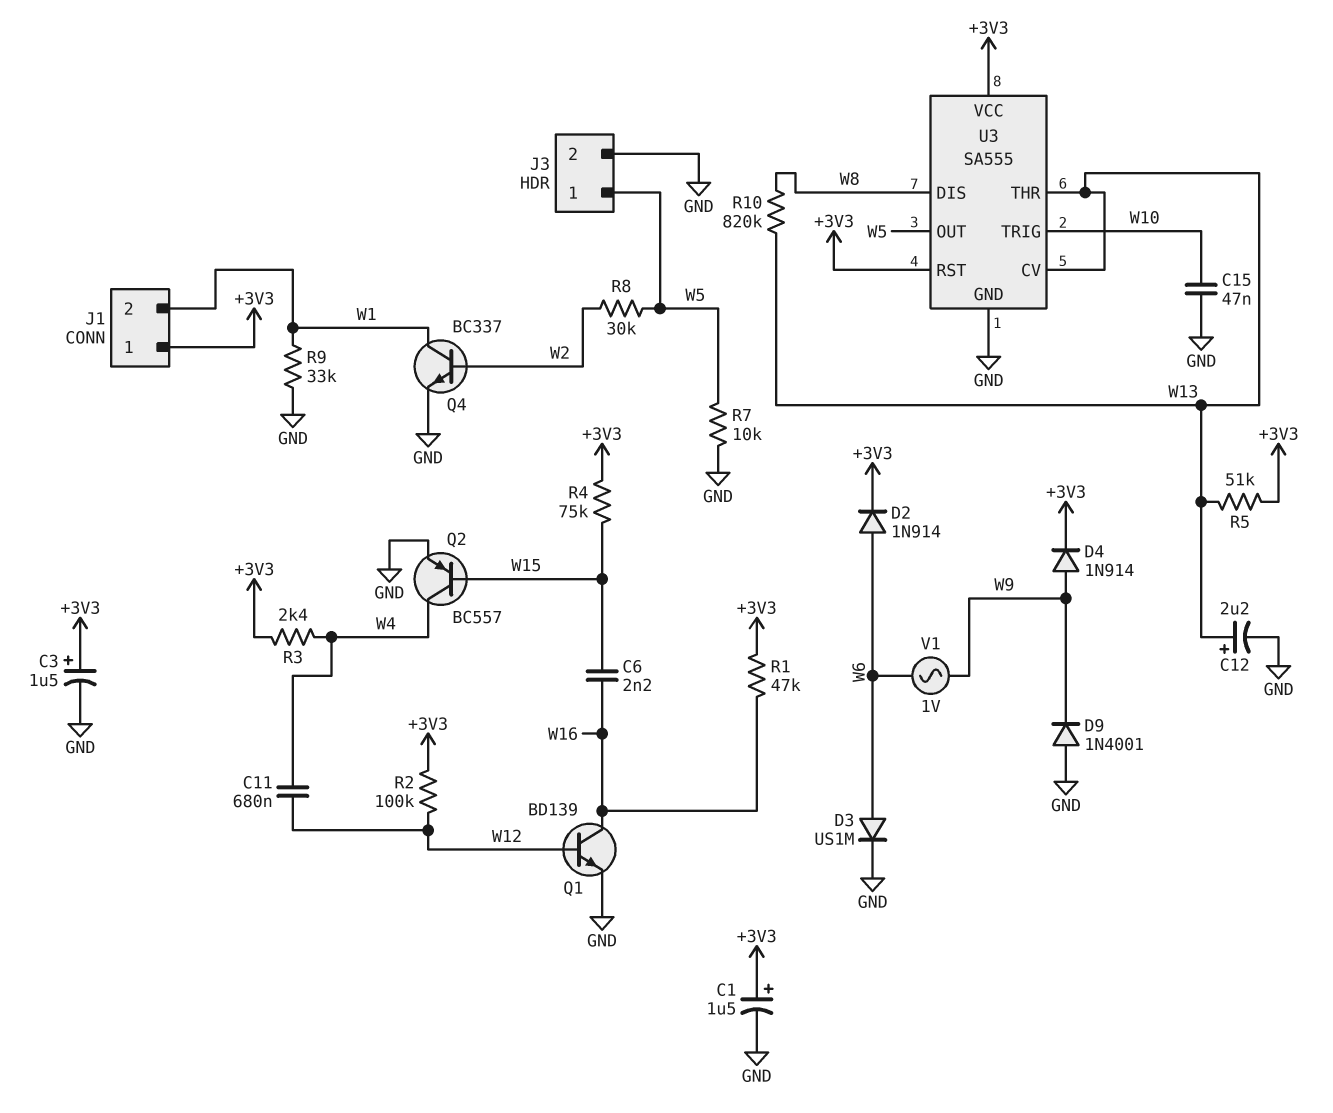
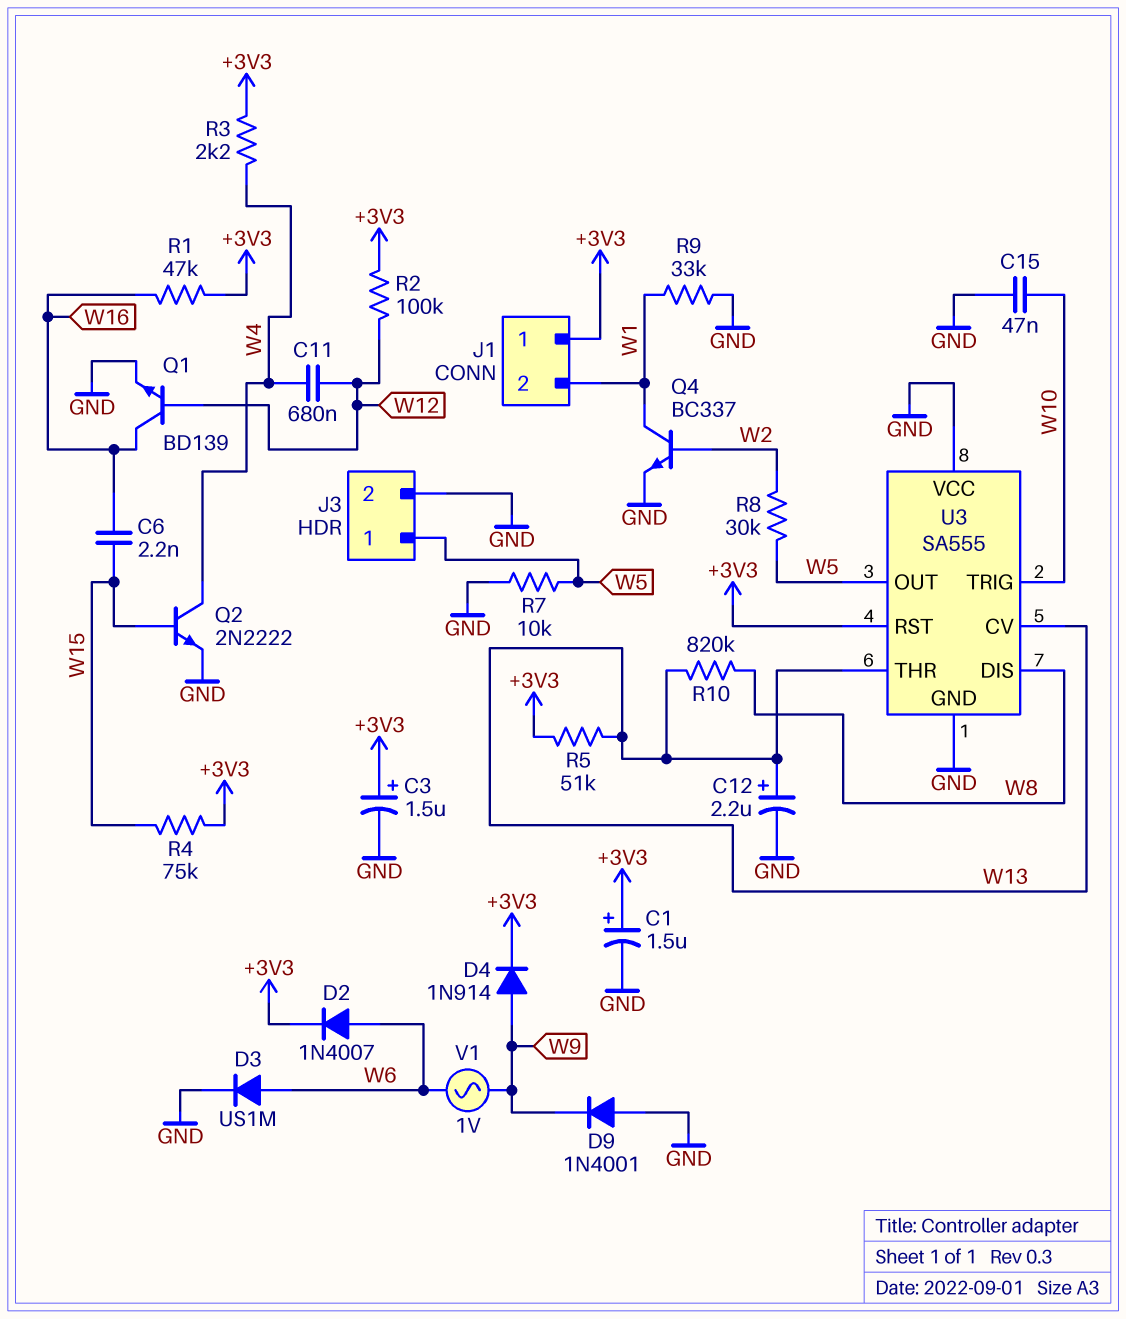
D2: diode 1N914 (A W6, K +3V3) -> diode 1N4007 (A W6, K +3V3)
Q2: PNP BC557 (B W15, C W4, E GND) -> NPN 2N2222 (B W15, C W4, E GND)
R3: 2.4k (+3V3, W4) -> 2.2k (+3V3, W4)
U3 pin VCC: +3V3 -> GND

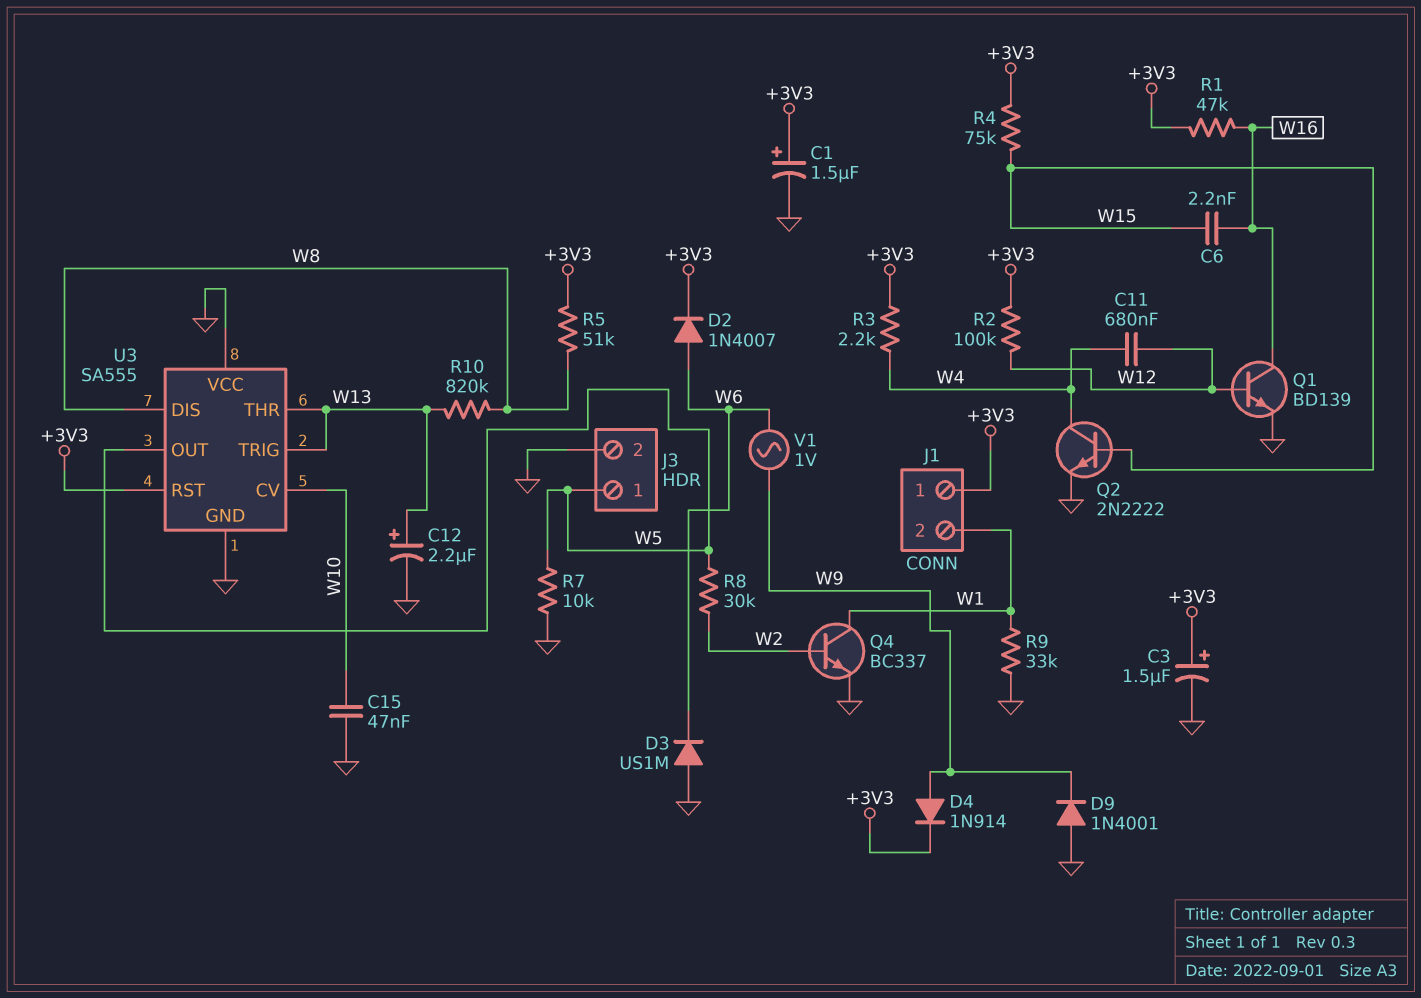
D3: diode US1M (A W6, K GND) -> diode US1M (A GND, K W6)
R5: 51k (+3V3, W13) -> 51k (+3V3, W8)
U3 pin CV: W13 -> W10
U3 pin TRIG: W10 -> W13

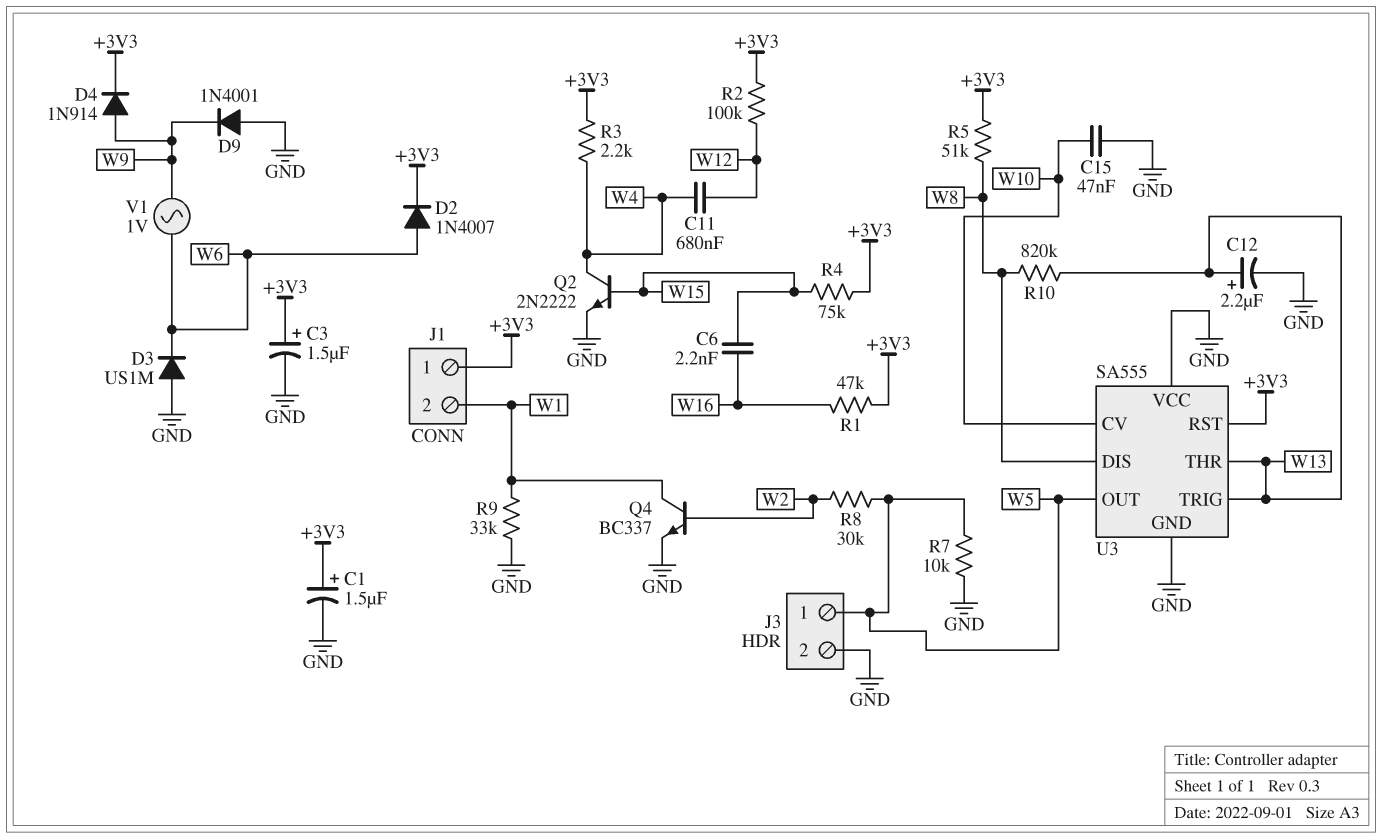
Q1: NPN BD139 (B W12, C W16, E GND) -> none

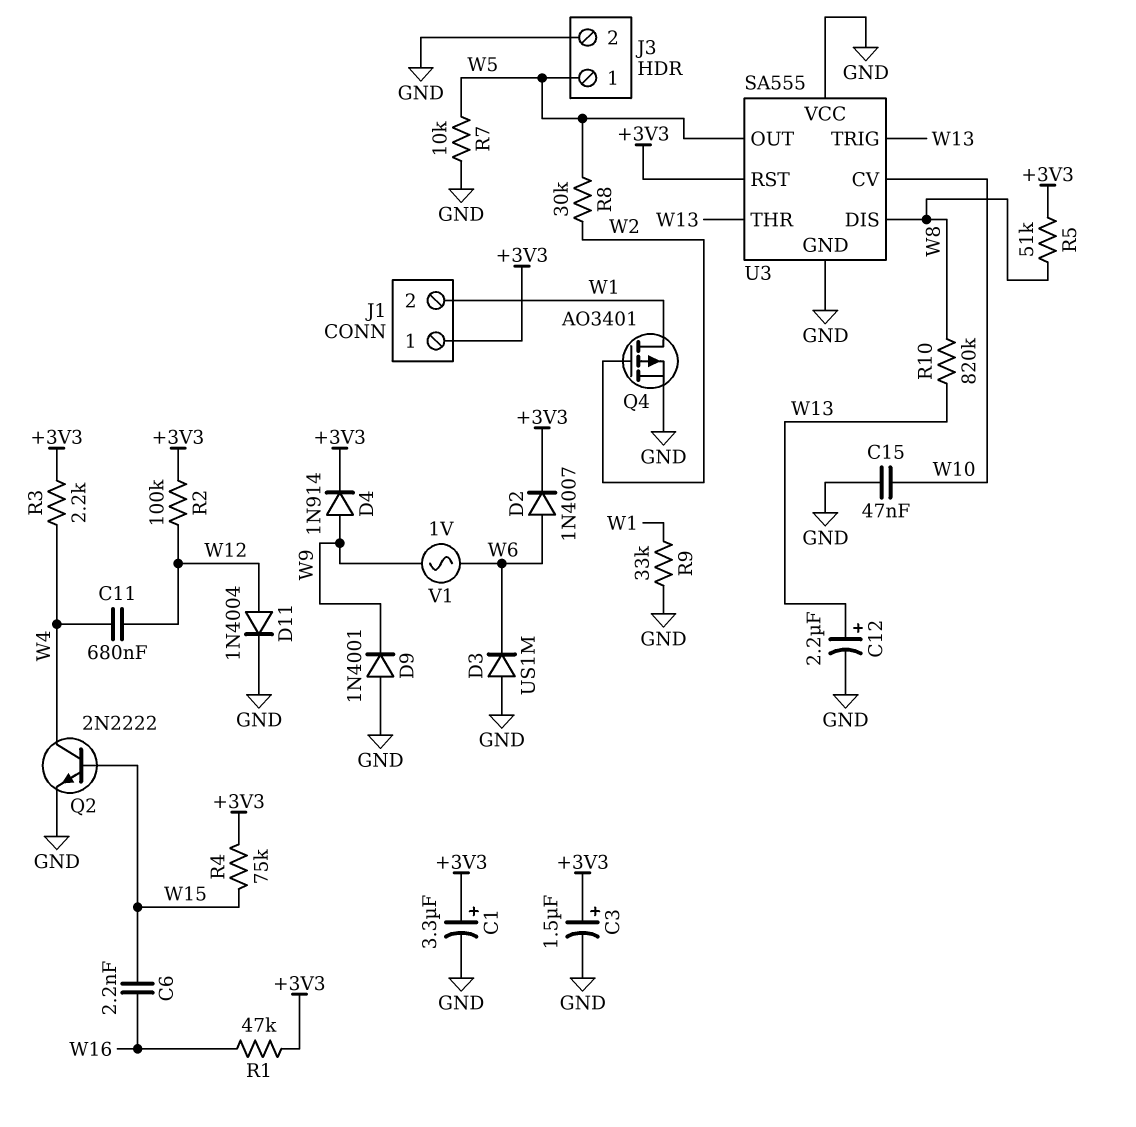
C1: 1.5uF (plus +3V3, minus GND) -> 3.3uF (plus +3V3, minus GND)
D11: none -> diode 1N4004 (A W12, K GND)
Q4: NPN BC337 (B W2, C W1, E GND) -> PMOS AO3401 (G W2, D W1, S GND)

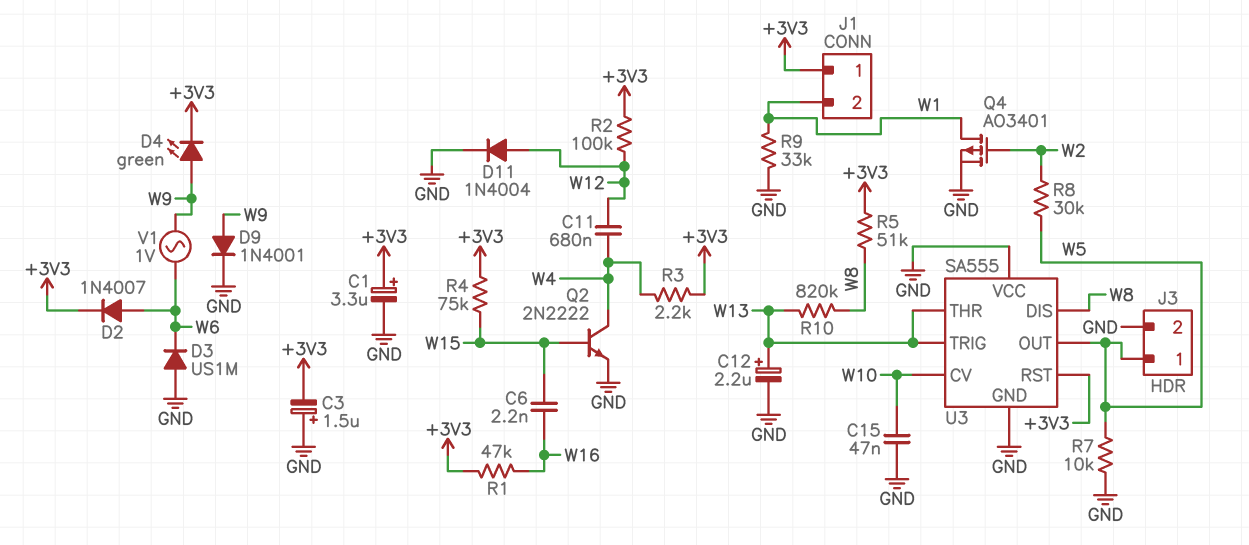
C3: 1.5uF (plus +3V3, minus GND) -> 1.5uF (plus GND, minus +3V3)
D4: diode 1N914 (A W9, K +3V3) -> LED green (A W9, K +3V3)
D9: diode 1N4001 (A GND, K W9) -> diode 1N4001 (A W9, K GND)

